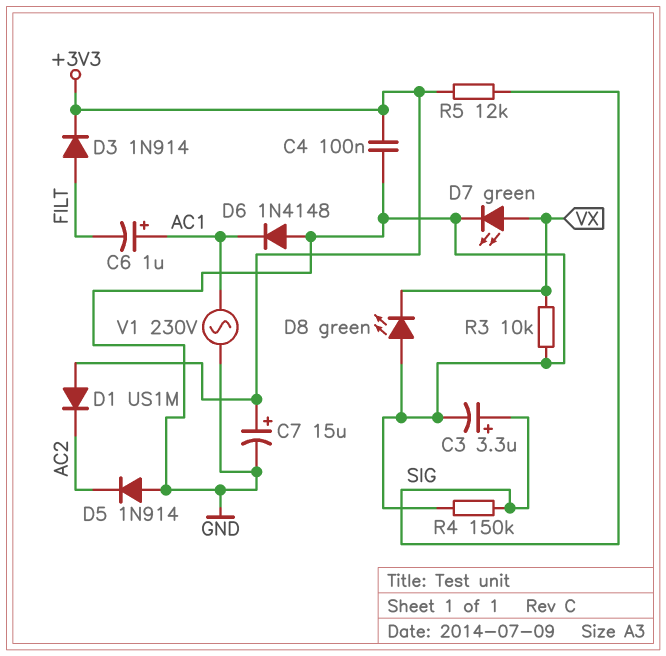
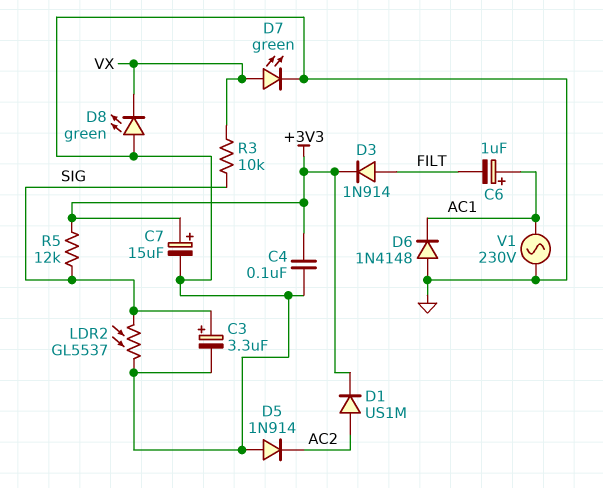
D1: diode US1M (A +3V3, K AC2) -> diode US1M (A AC2, K +3V3)
LDR2: none -> GL5537 (GND, SIG)
R3: 10k (GND, VX) -> 10k (SIG, VX)
R4: 150k (GND, SIG) -> none

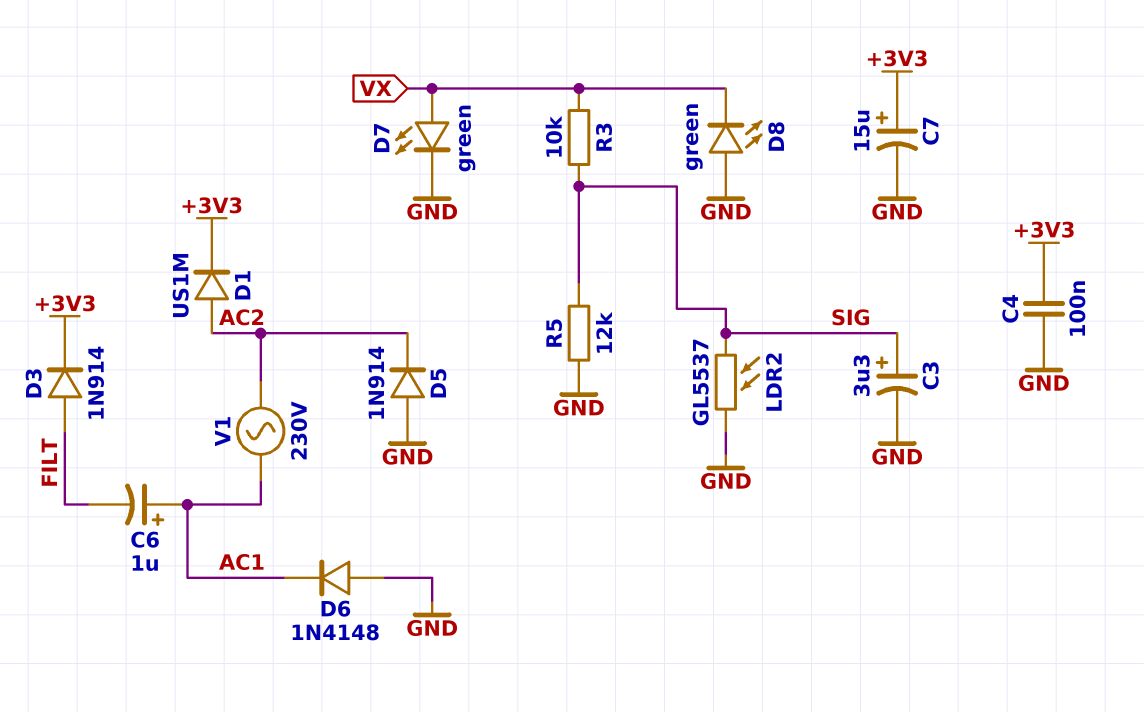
R5: 12k (+3V3, SIG) -> 12k (GND, SIG)
V1: AC 230V (AC1, GND) -> AC 230V (AC1, AC2)

